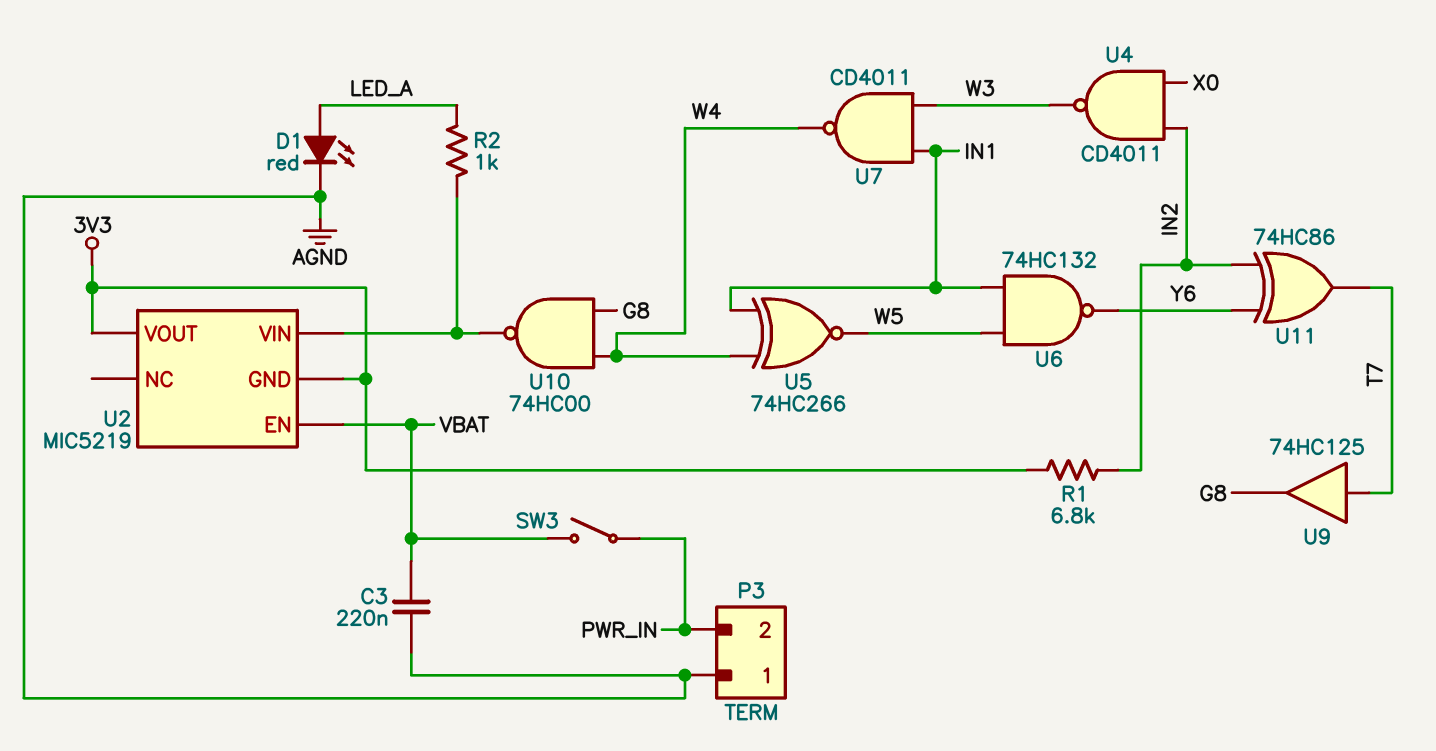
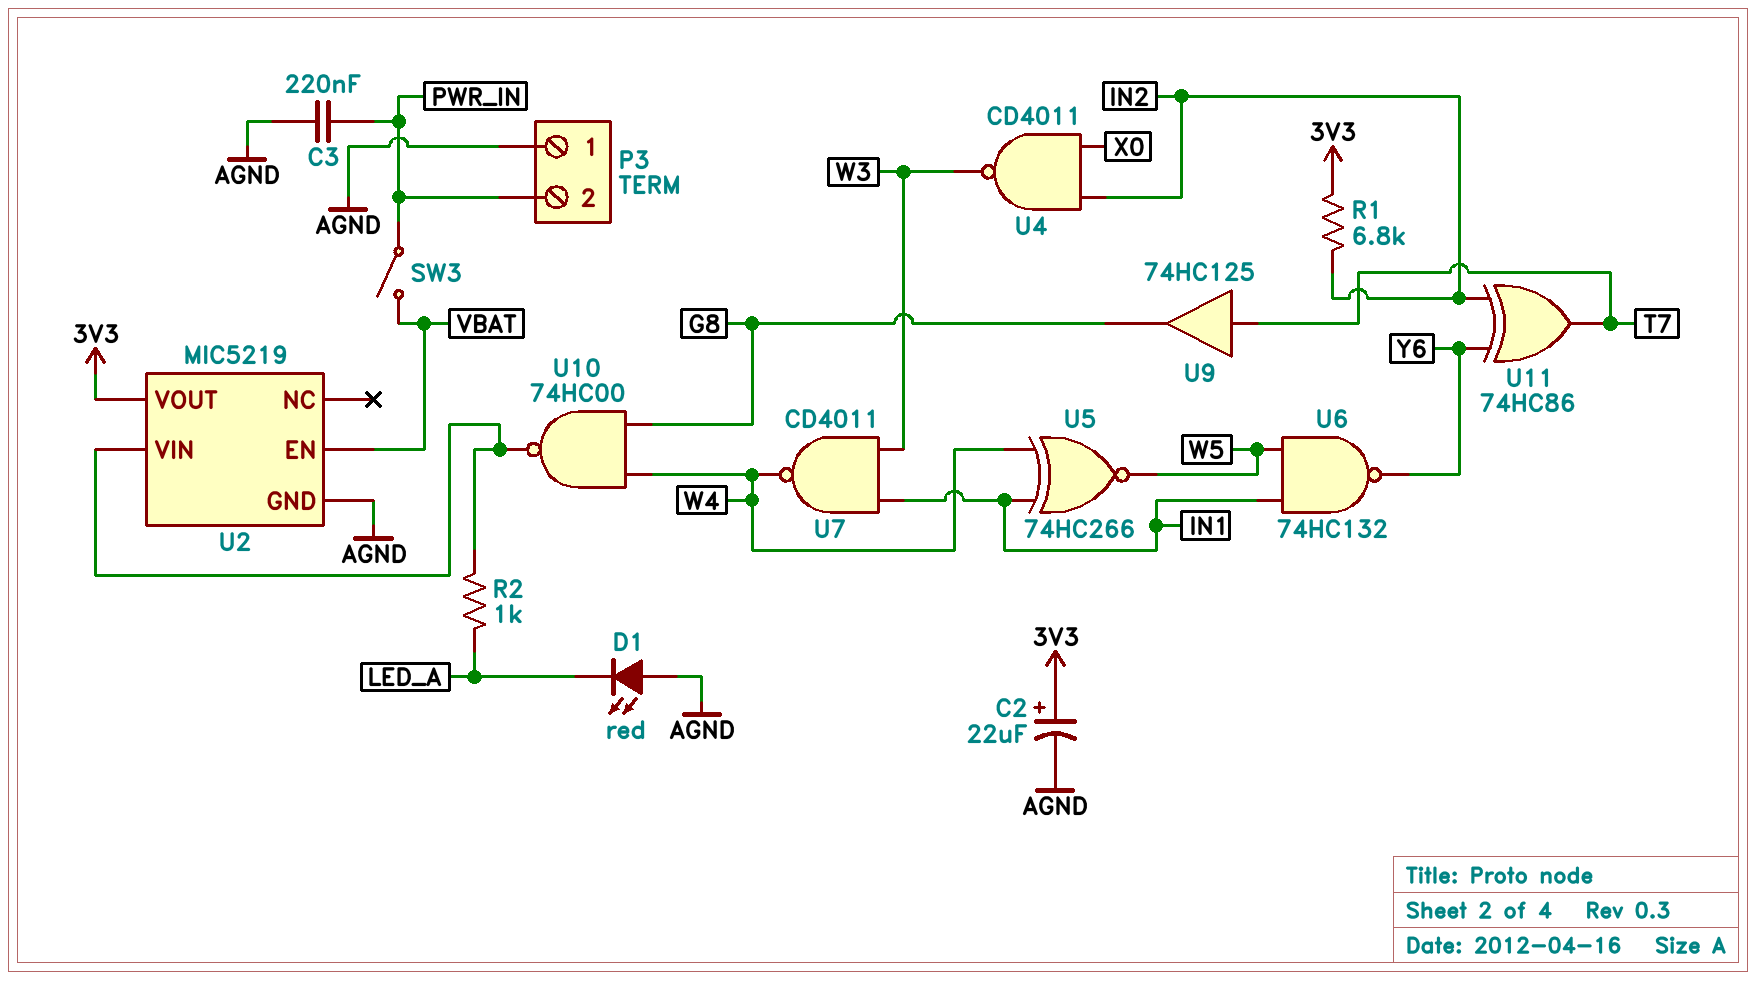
C2: none -> 22uF (plus 3V3, minus AGND)
C3: 220nF (AGND, VBAT) -> 220nF (AGND, PWR_IN)
D1: LED red (A LED_A, K AGND) -> LED red (A AGND, K LED_A)
U2 pin GND: 3V3 -> AGND

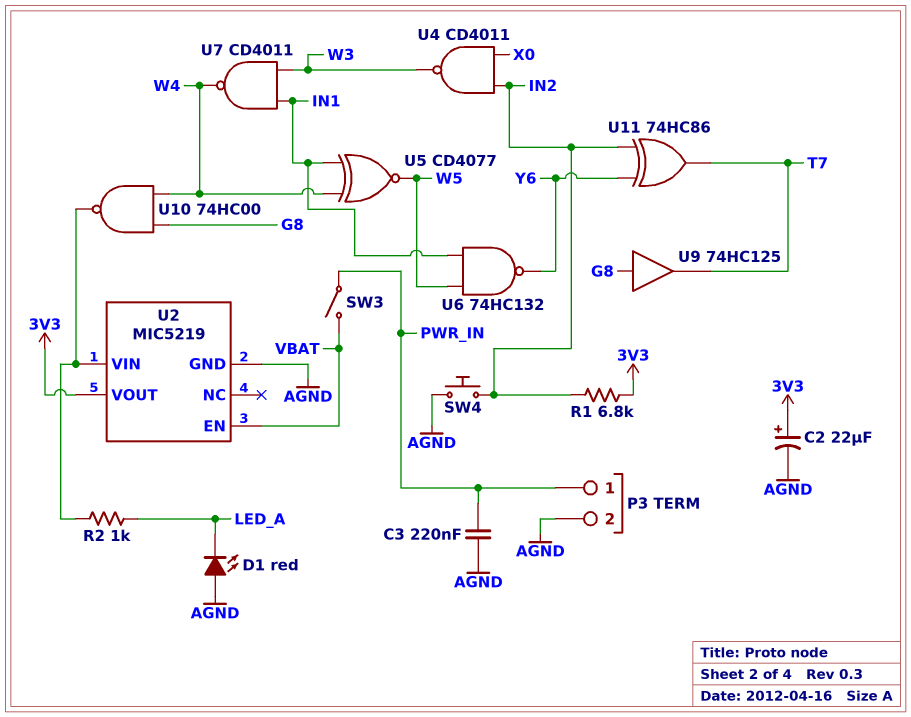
P3 pin 1: AGND -> PWR_IN
P3 pin 2: PWR_IN -> AGND
SW4: none -> button (AGND, IN2)
U5: XNOR 74HC266 (in IN1, in W4, out W5) -> XNOR CD4077 (in IN1, in W4, out W5)
U9: buffer 74HC125 (in T7, out G8) -> buffer 74HC125 (in G8, out T7)

